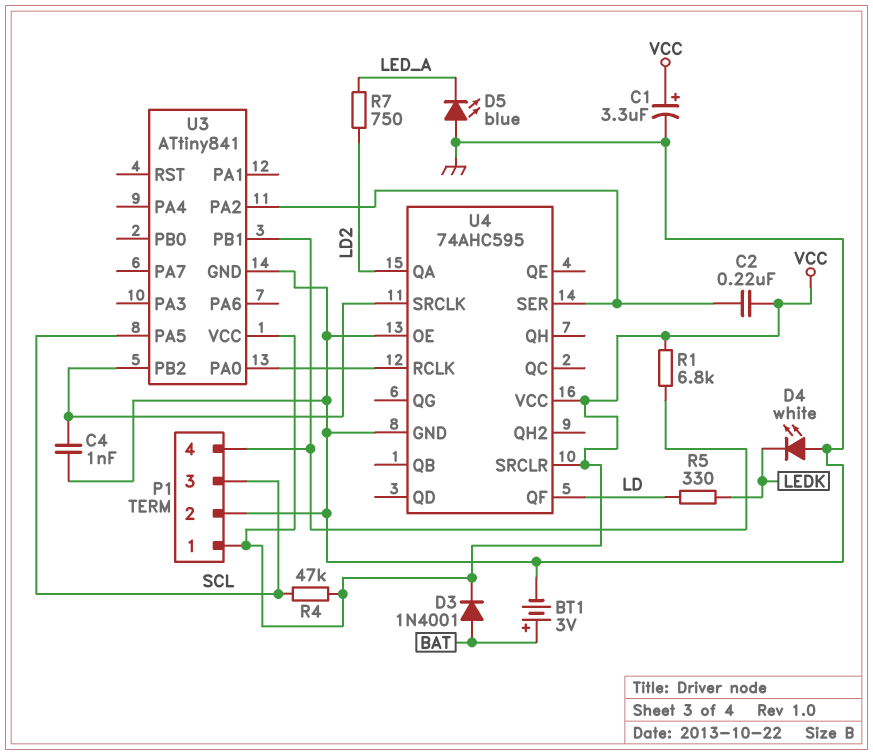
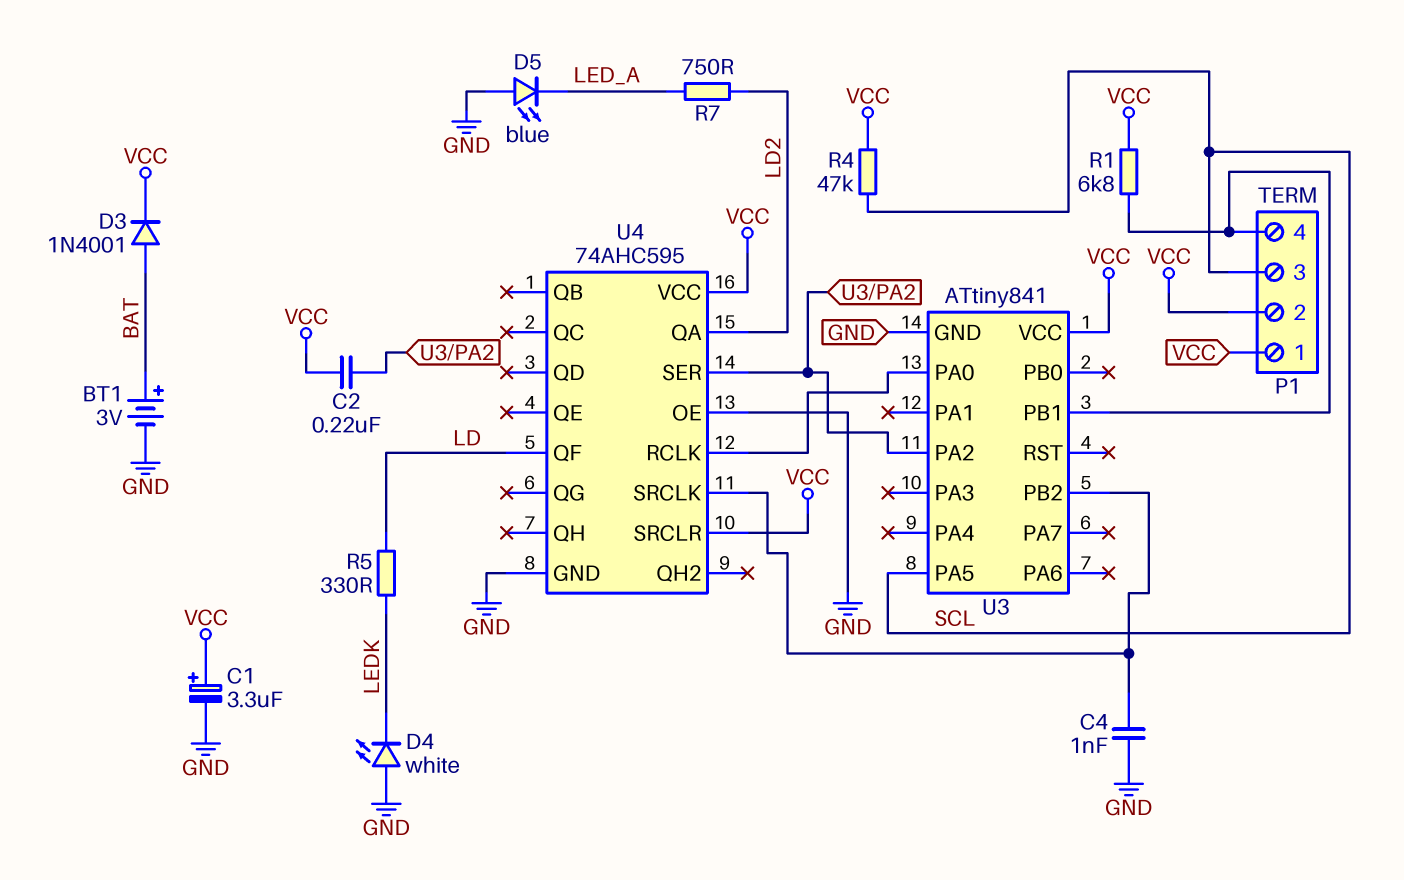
P1 pin 2: GND -> VCC

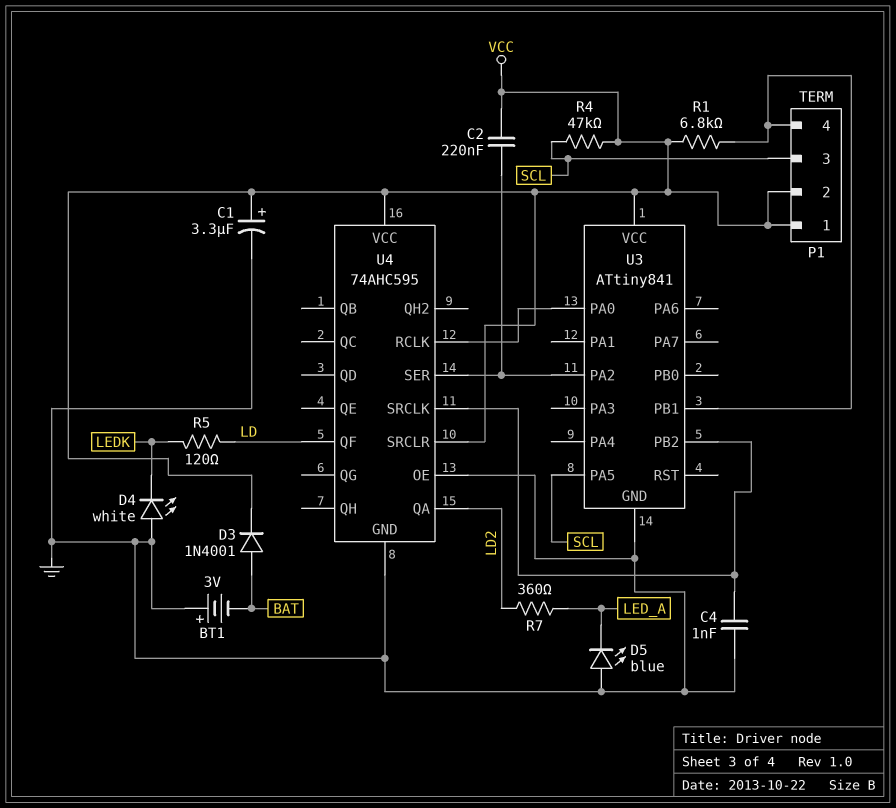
BT1: 3V (plus BAT, minus GND) -> 3V (plus GND, minus BAT)
R5: 330 (LD, LEDK) -> 120 (LD, LEDK)
R7: 750 (LD2, LED_A) -> 360 (LD2, LED_A)

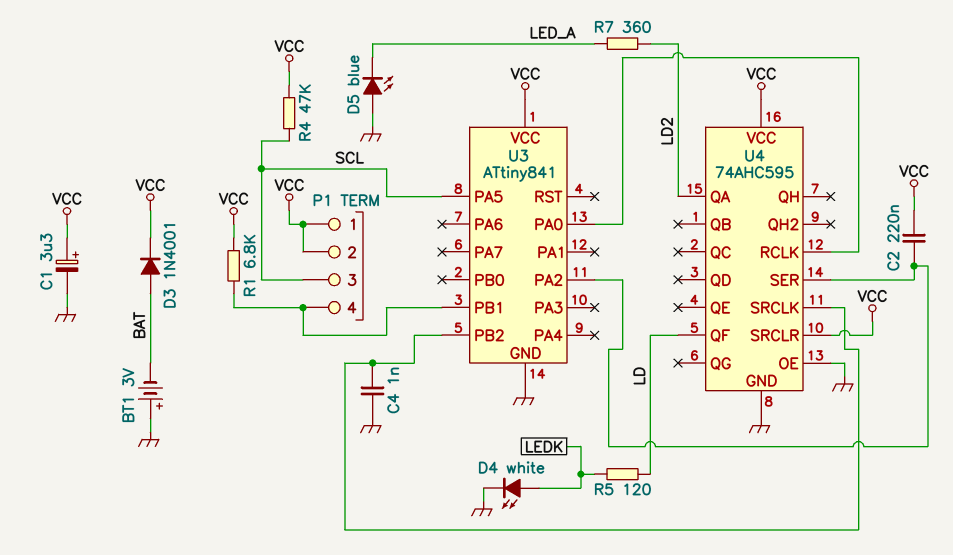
D4: LED white (A GND, K LEDK) -> LED white (A LEDK, K GND)

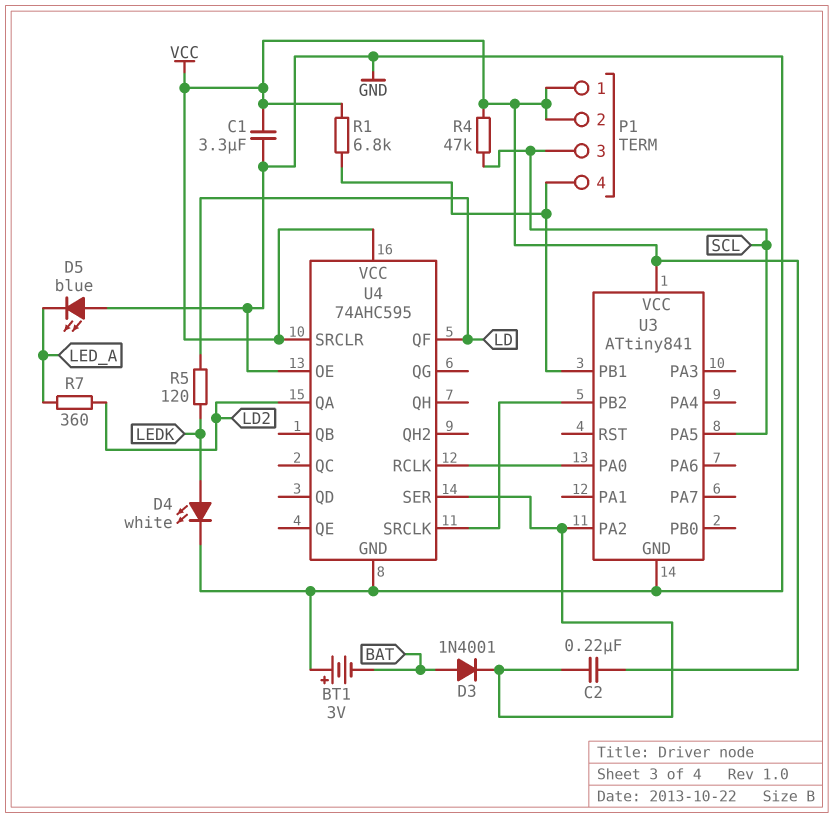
C1: 3.3uF (plus VCC, minus GND) -> 3.3uF (GND, VCC)
C4: 1nF (GND, U3/PB2) -> none
D3: diode 1N4001 (A BAT, K VCC) -> diode 1N4001 (A BAT, K U3/PA2)

